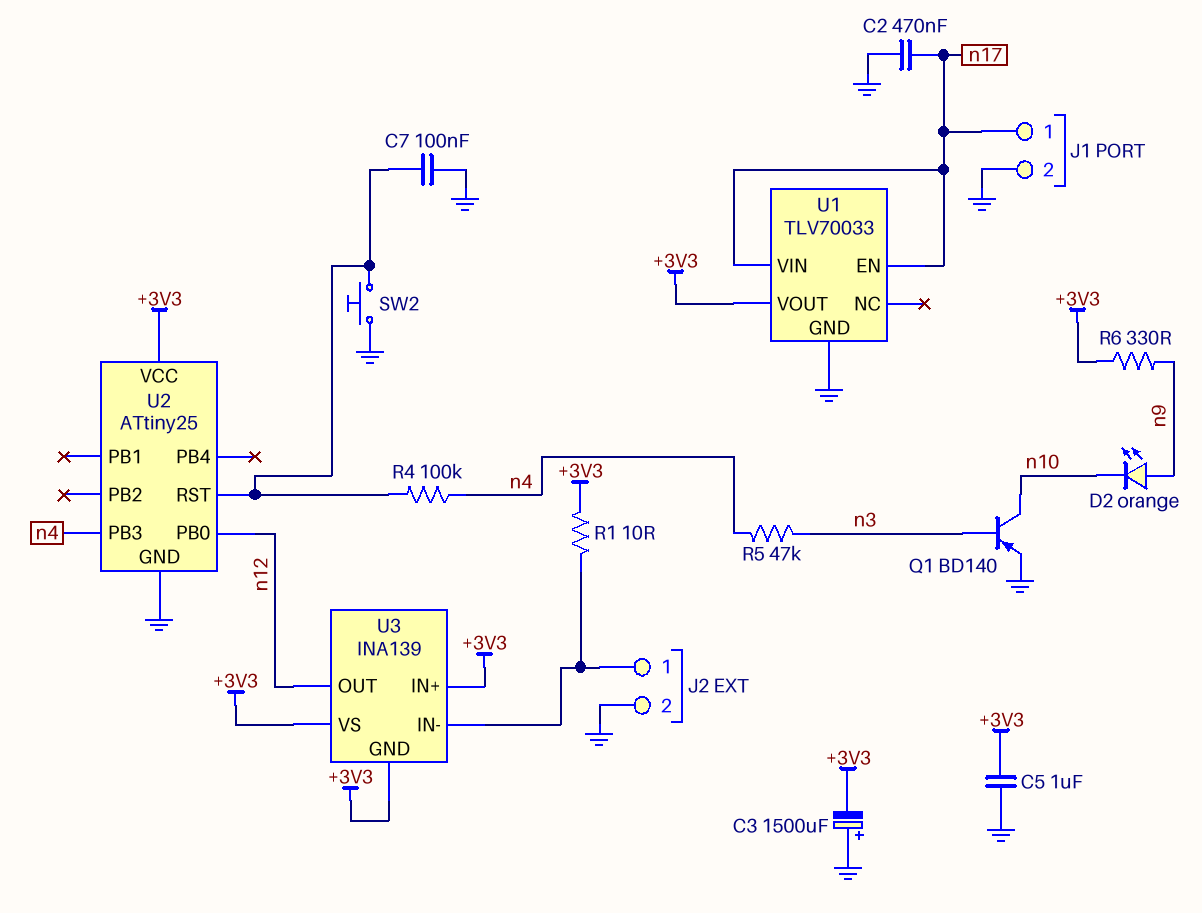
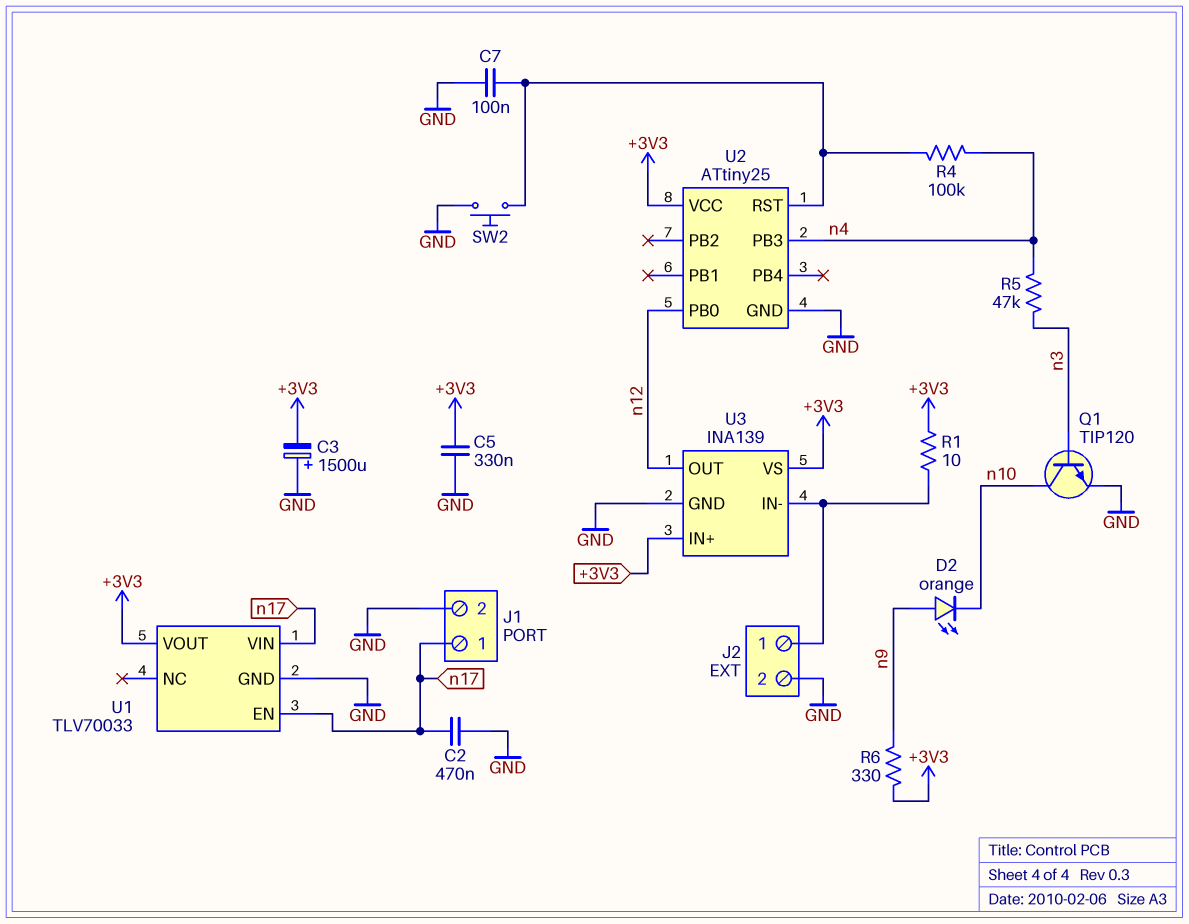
C5: 1uF (+3V3, GND) -> 330nF (+3V3, GND)
Q1: PNP BD140 (B n3, C n10, E GND) -> NPN TIP120 (B n3, C n10, E GND)
U3 pin GND: +3V3 -> GND

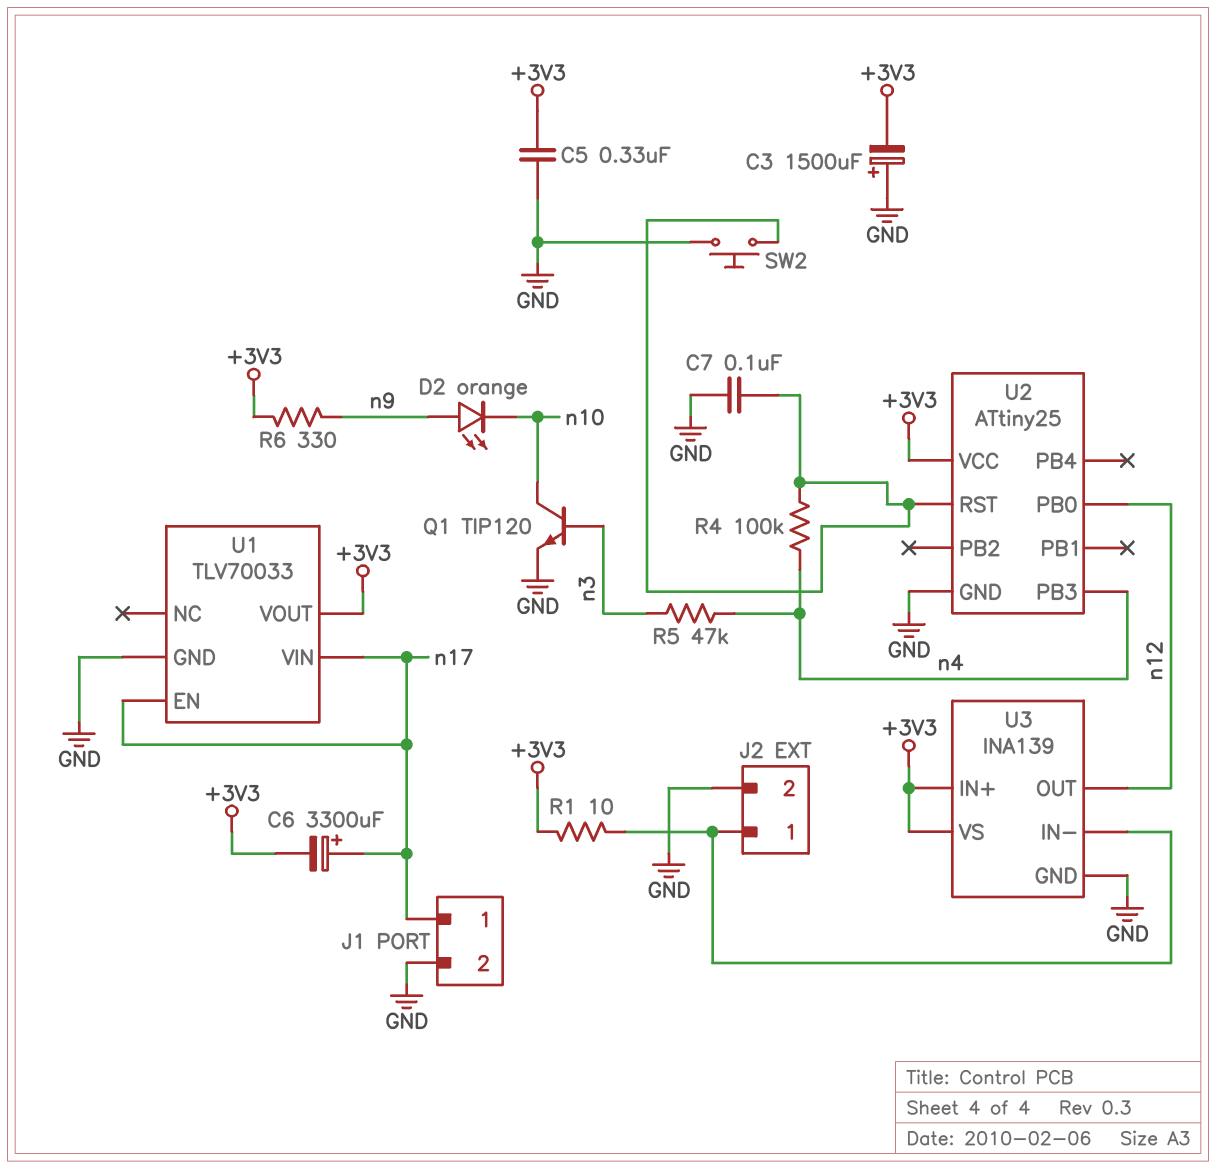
C2: 470nF (GND, n17) -> none
C6: none -> 3300uF (plus n17, minus +3V3)

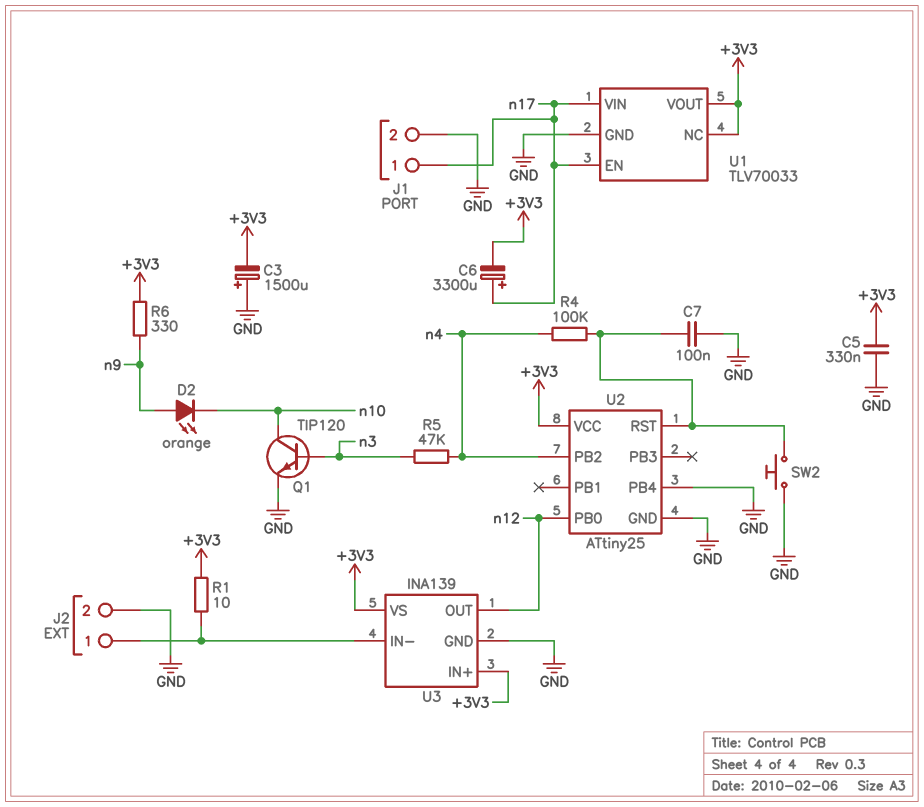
U1 pin NC: none -> +3V3
U2 pin PB2: none -> n4
U2 pin PB3: n4 -> none
U2 pin PB4: none -> GND

